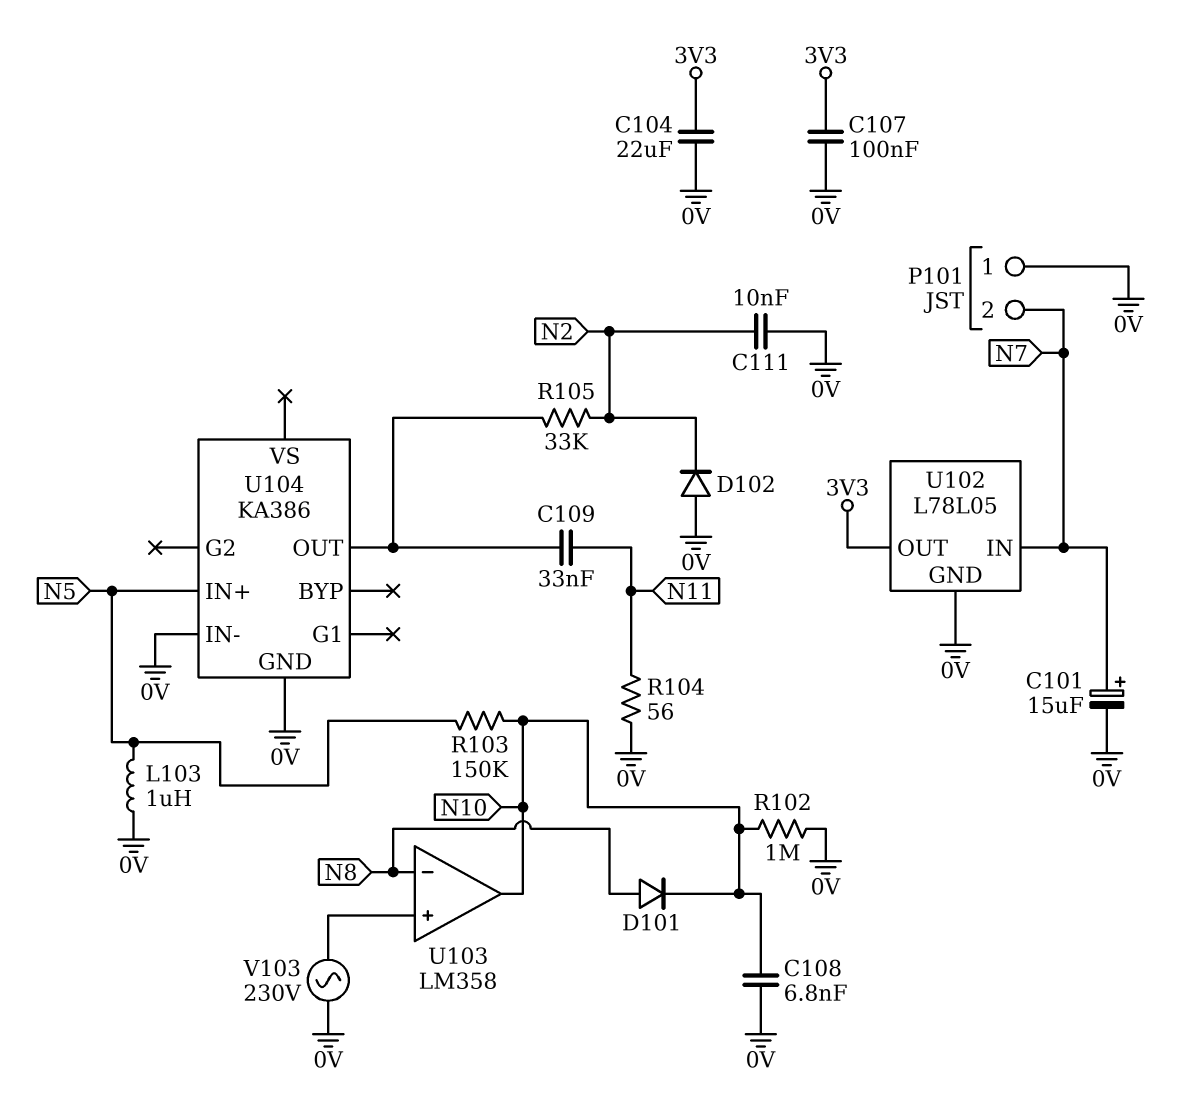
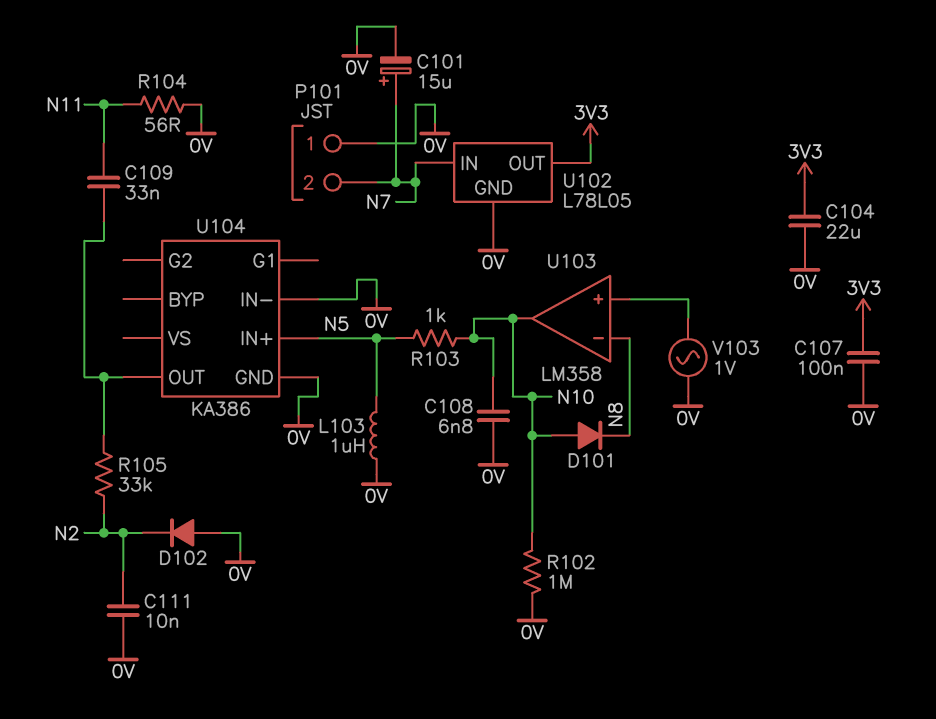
D101: diode (A N8, K N10) -> diode (A N10, K N8)
R103: 150k (N5, N10) -> 1k (N5, N10)
V103: AC 230V (0V, U103/in+) -> AC 1V (0V, U103/in+)

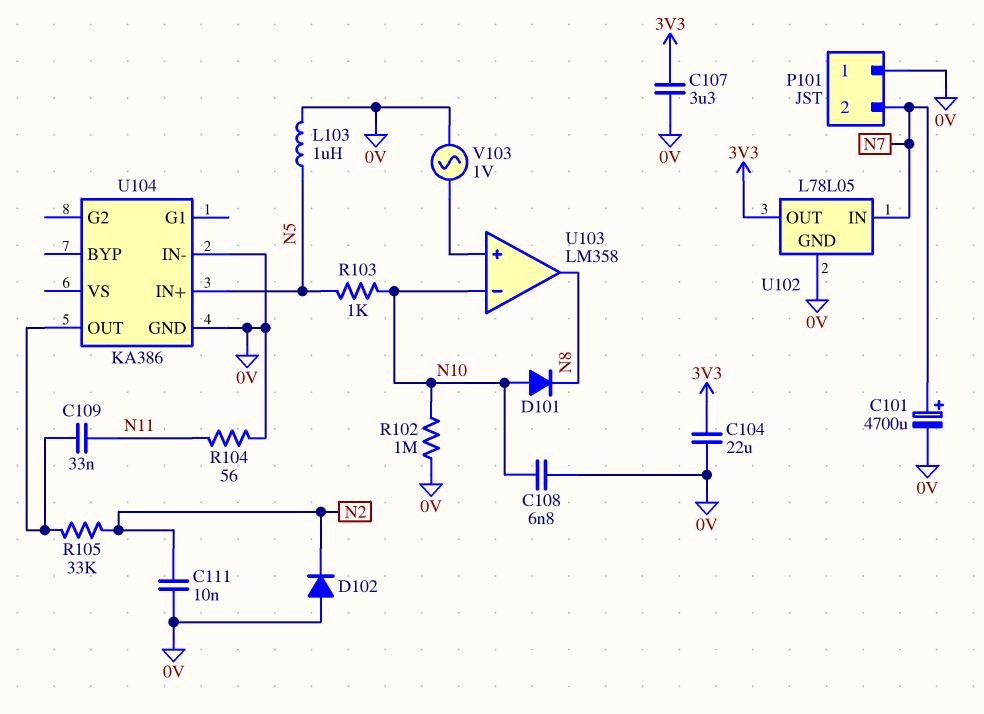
C101: 15uF (plus N7, minus 0V) -> 4700uF (plus N7, minus 0V)
C107: 100nF (0V, 3V3) -> 3.3uF (0V, 3V3)
U103 pin in-: N8 -> N10
U103 pin out: N10 -> N8

